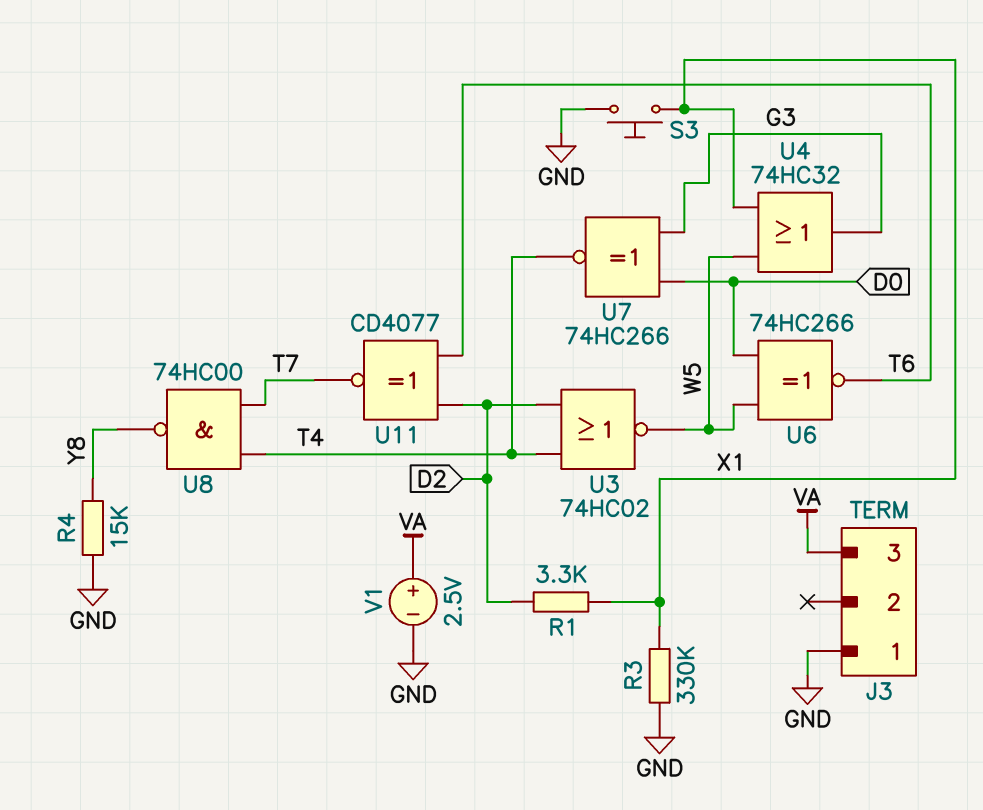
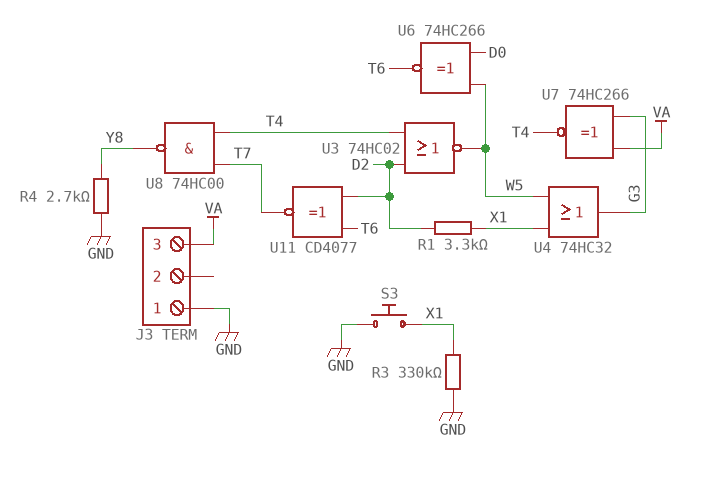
R4: 15k (GND, Y8) -> 2.7k (GND, Y8)
U7: XNOR 74HC266 (in D0, in G3, out T4) -> XNOR 74HC266 (in G3, in VA, out T4)
V1: 2.5V (plus VA, minus GND) -> none

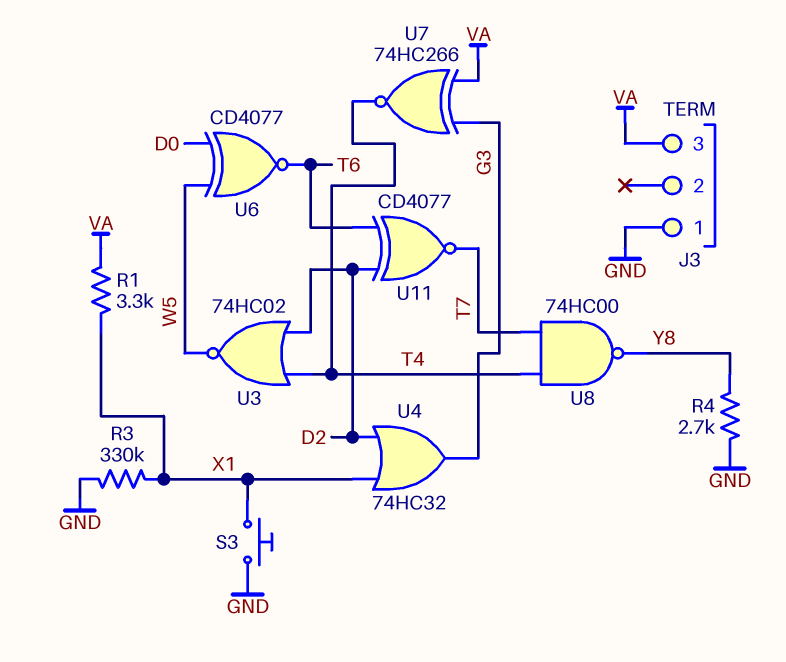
R1: 3.3k (D2, X1) -> 3.3k (VA, X1)
U4: OR 74HC32 (in W5, in X1, out G3) -> OR 74HC32 (in D2, in X1, out G3)
U6: XNOR 74HC266 (in D0, in W5, out T6) -> XNOR CD4077 (in D0, in W5, out T6)

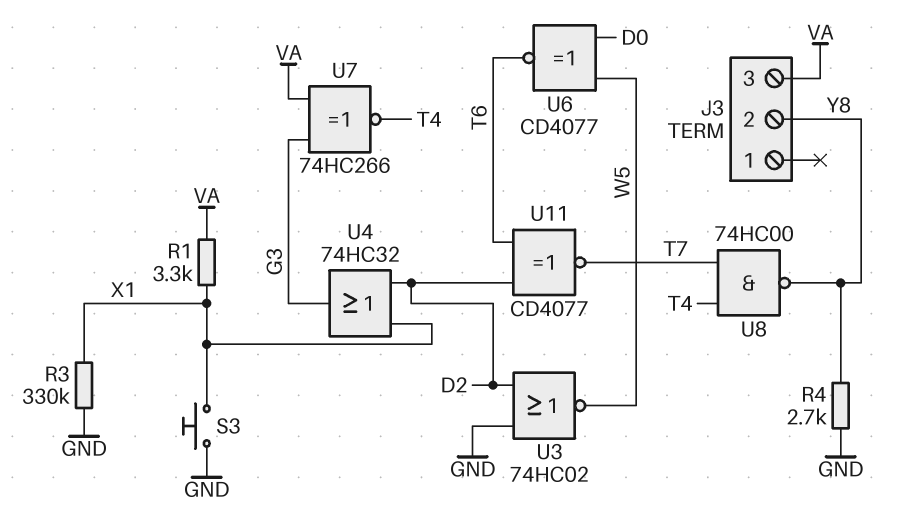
J3 pin 1: GND -> none
J3 pin 2: none -> Y8
U3: NOR 74HC02 (in D2, in T4, out W5) -> NOR 74HC02 (in D2, in GND, out W5)

